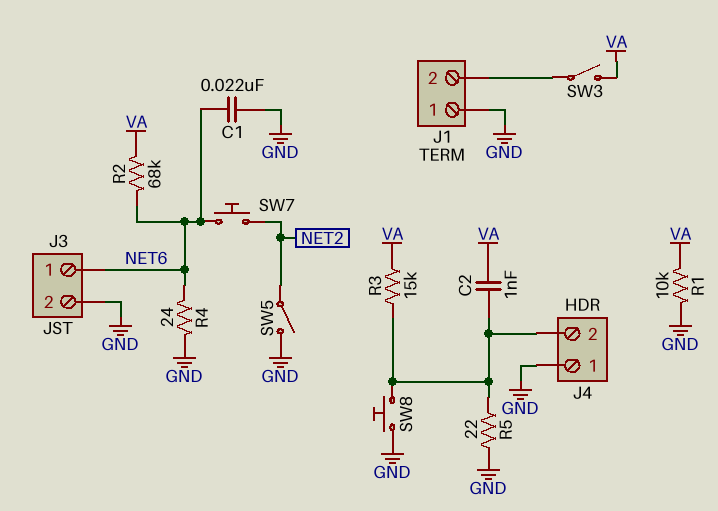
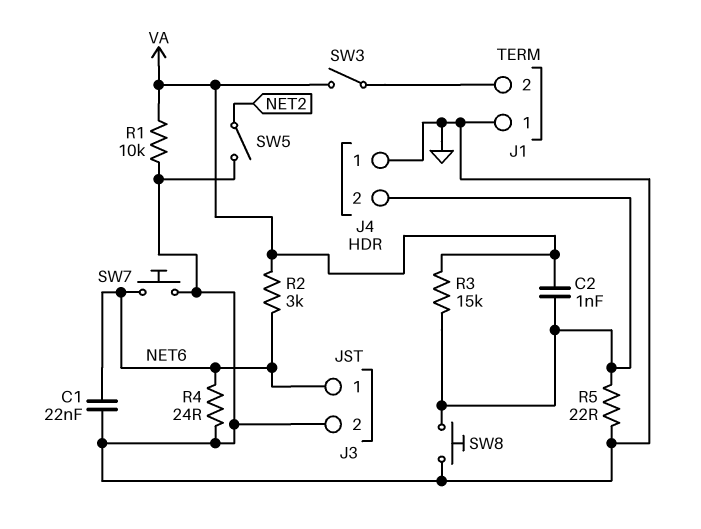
R2: 68k (NET6, VA) -> 3k (NET6, VA)
SW7: button (NET2, NET6) -> button (GND, NET6)

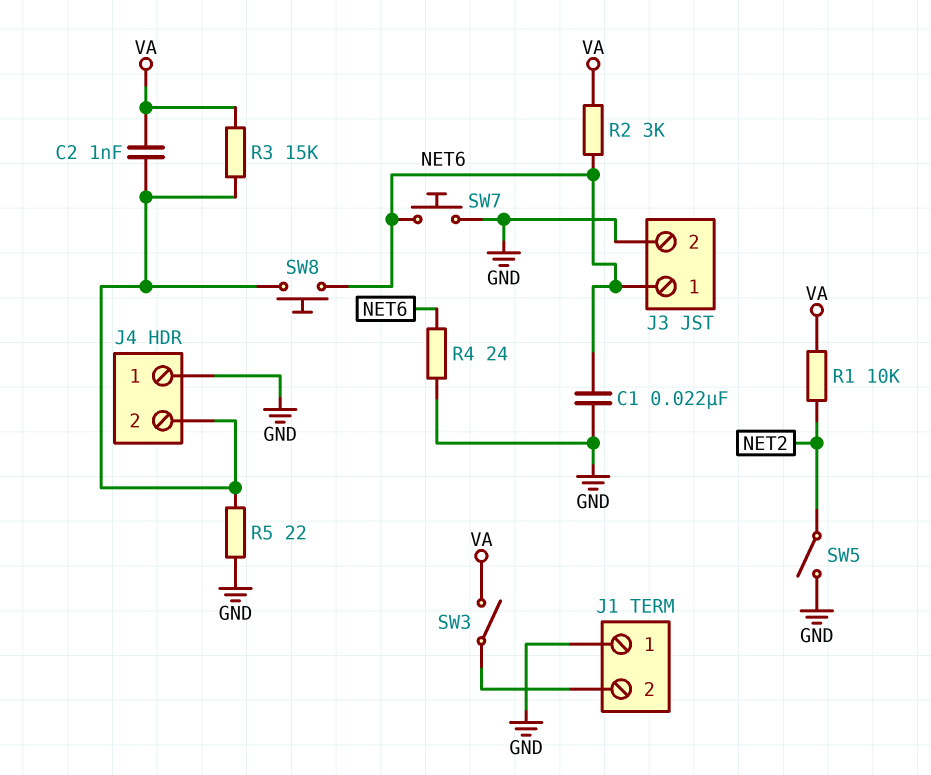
R1: 10k (GND, VA) -> 10k (NET2, VA)
SW8: button (GND, J4/2) -> button (J4/2, NET6)

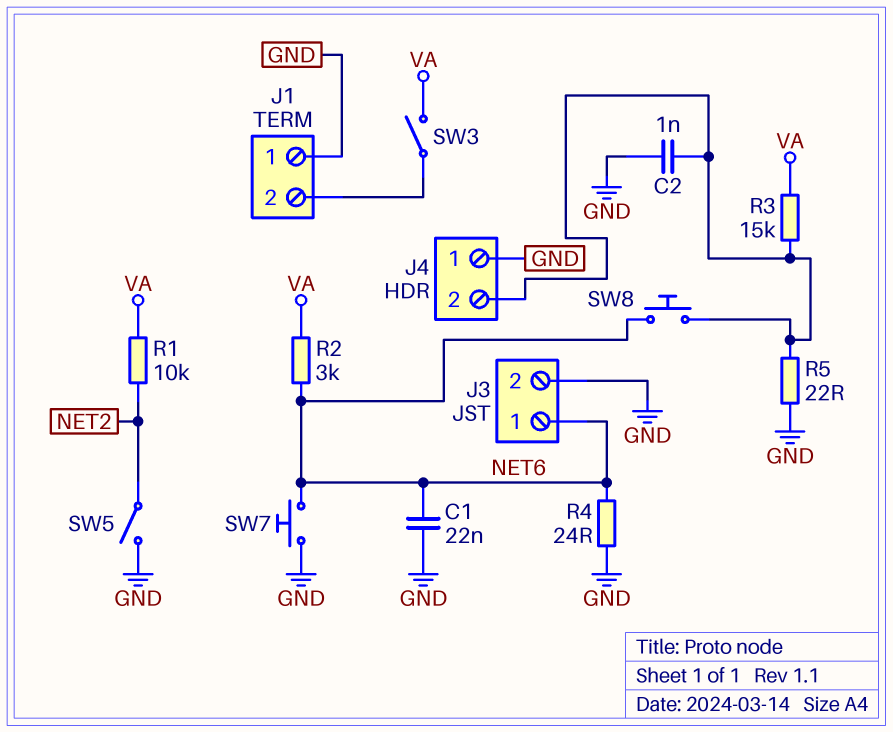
C2: 1nF (J4/2, VA) -> 1nF (GND, J4/2)

